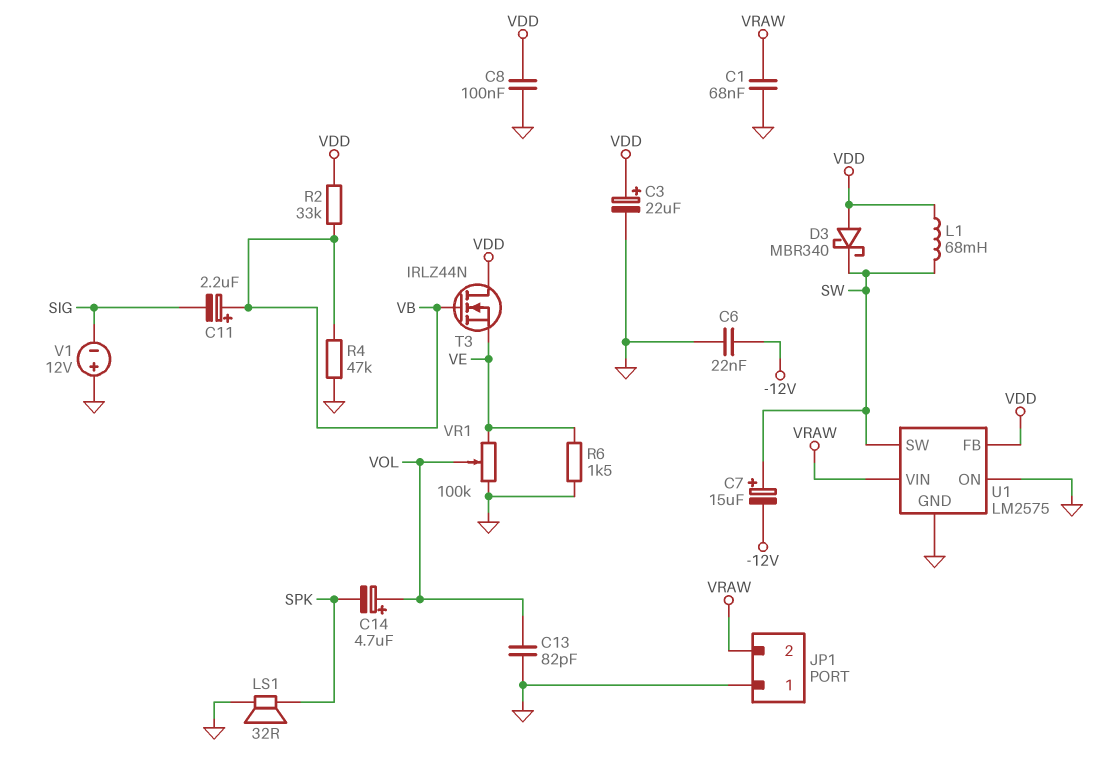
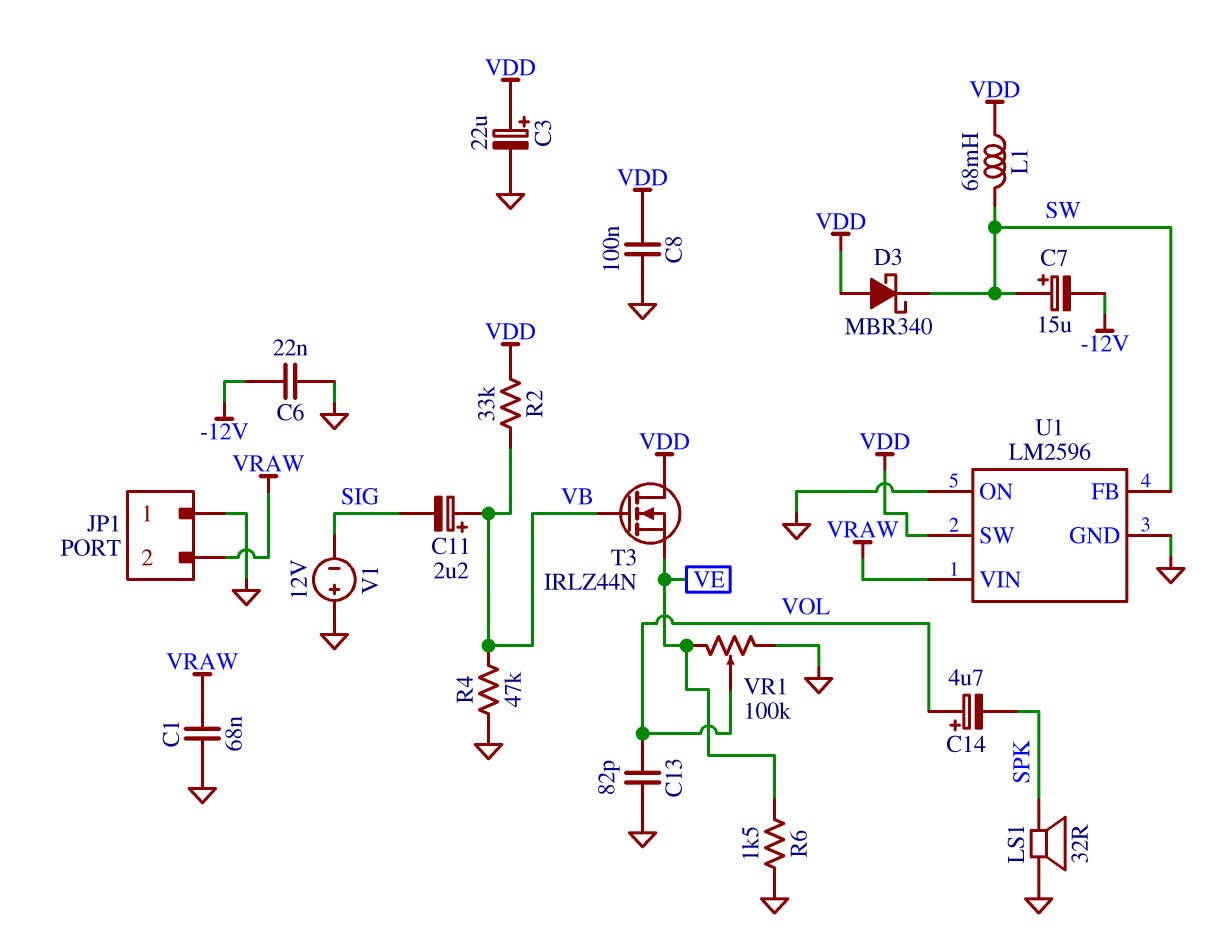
U1: LM2575 -> LM2596
U1 pin FB: VDD -> SW
U1 pin SW: SW -> VDD

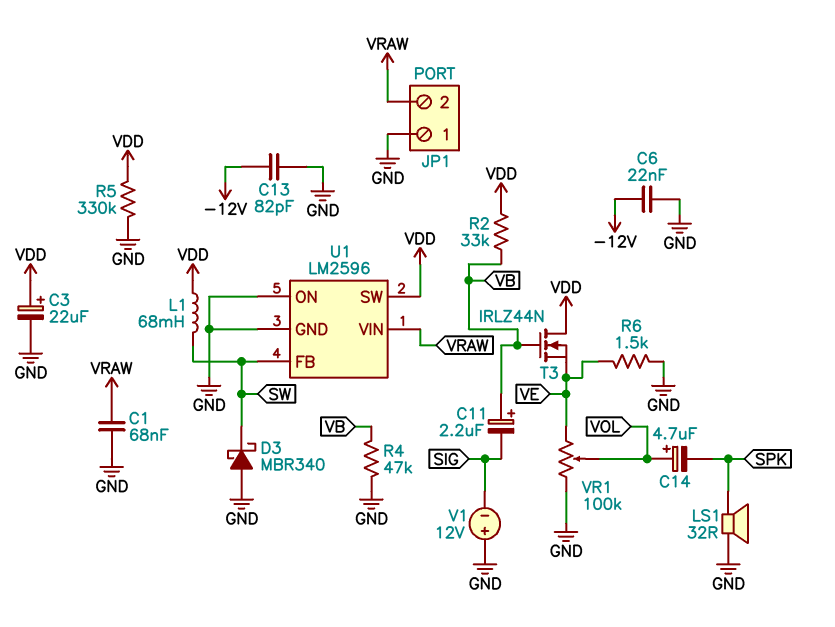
C7: 15uF (plus SW, minus -12V) -> none
C8: 100nF (GND, VDD) -> none
C13: 82pF (GND, VOL) -> 82pF (-12V, GND)
D3: schottky MBR340 (A VDD, K SW) -> schottky MBR340 (A GND, K SW)
R5: none -> 330k (GND, VDD)

